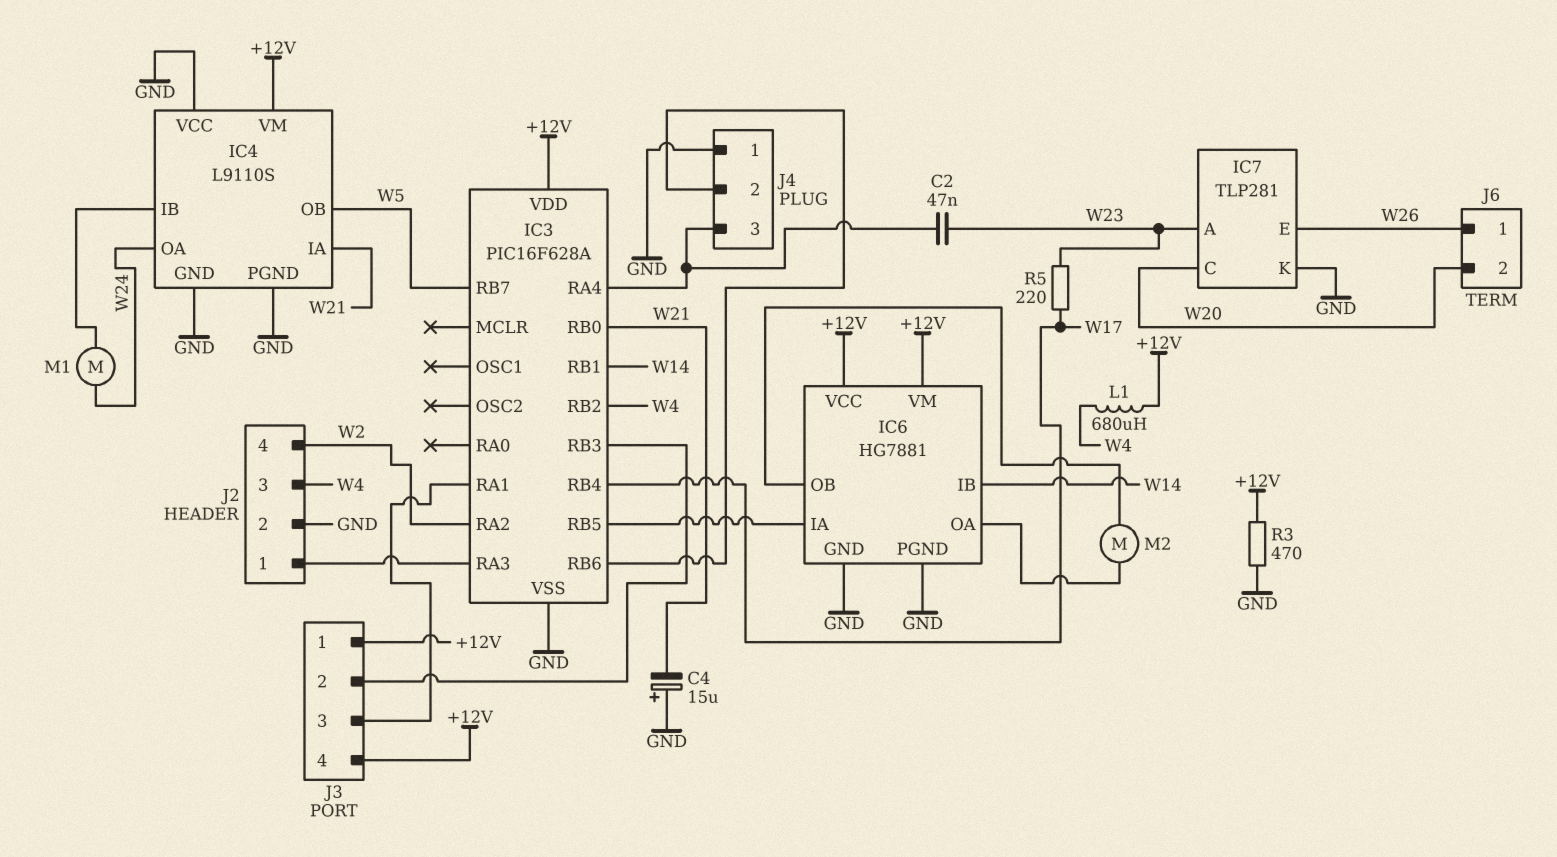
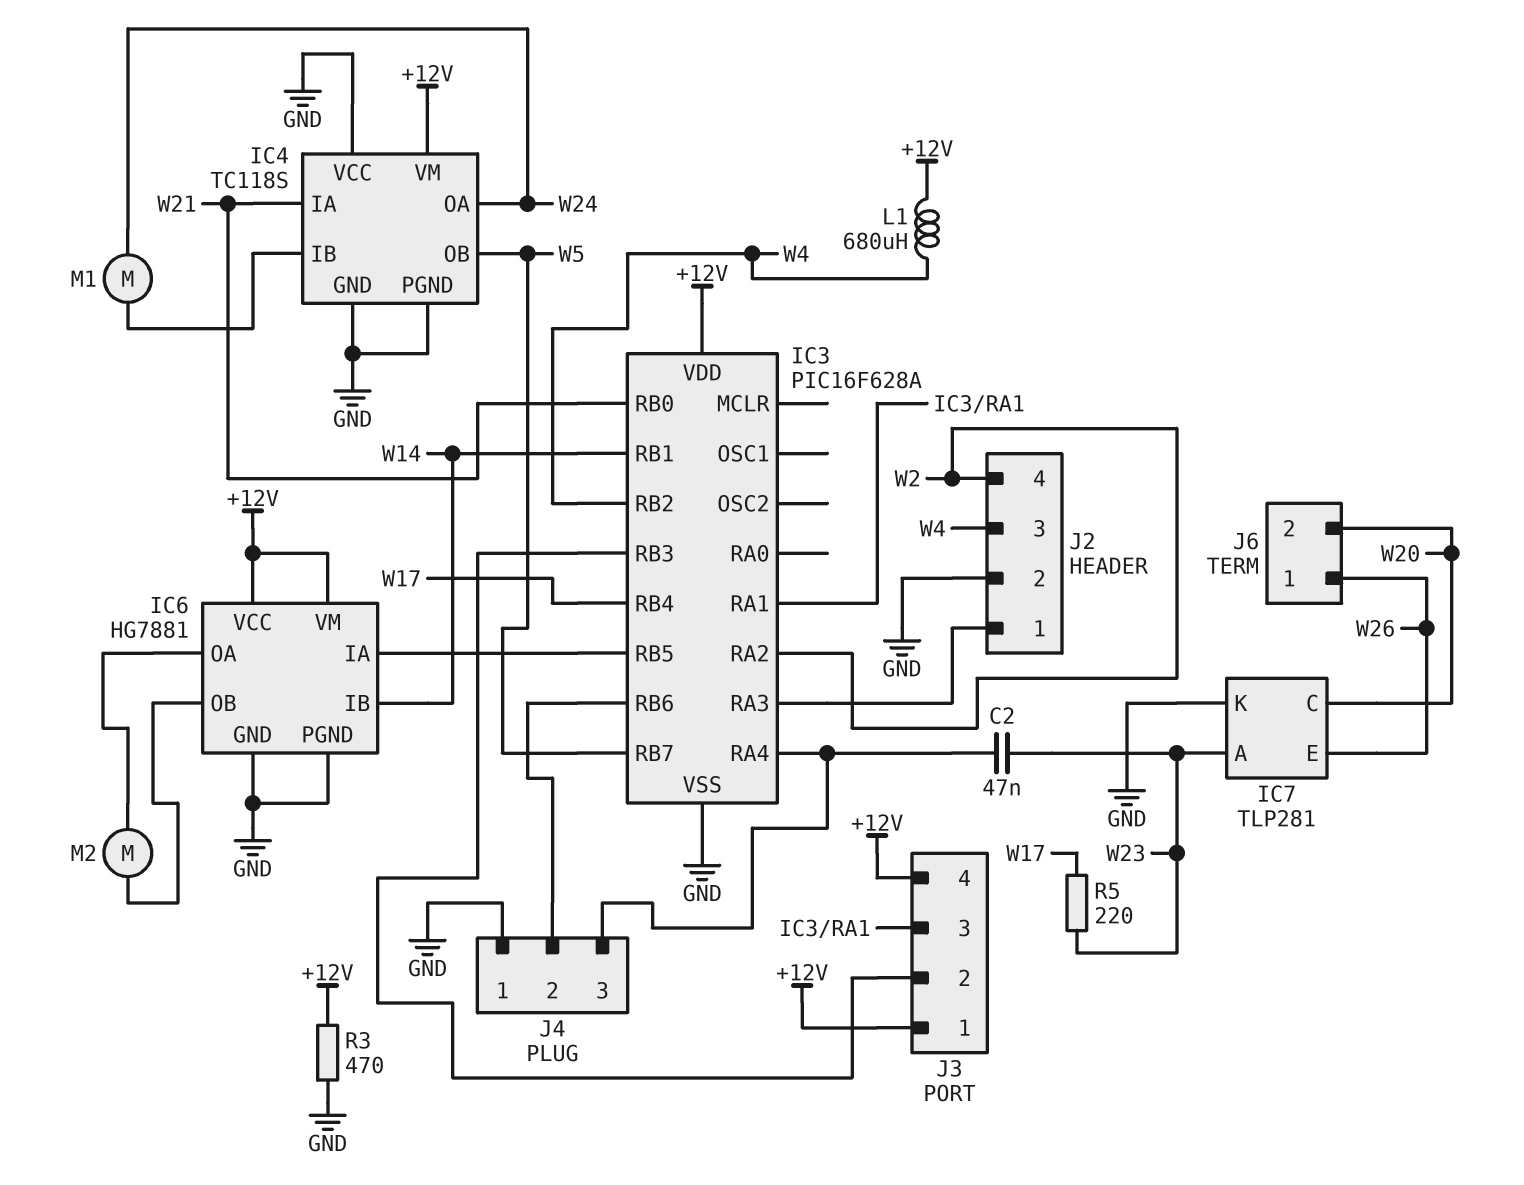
C4: 15uF (plus GND, minus W21) -> none
IC4: L9110S -> TC118S

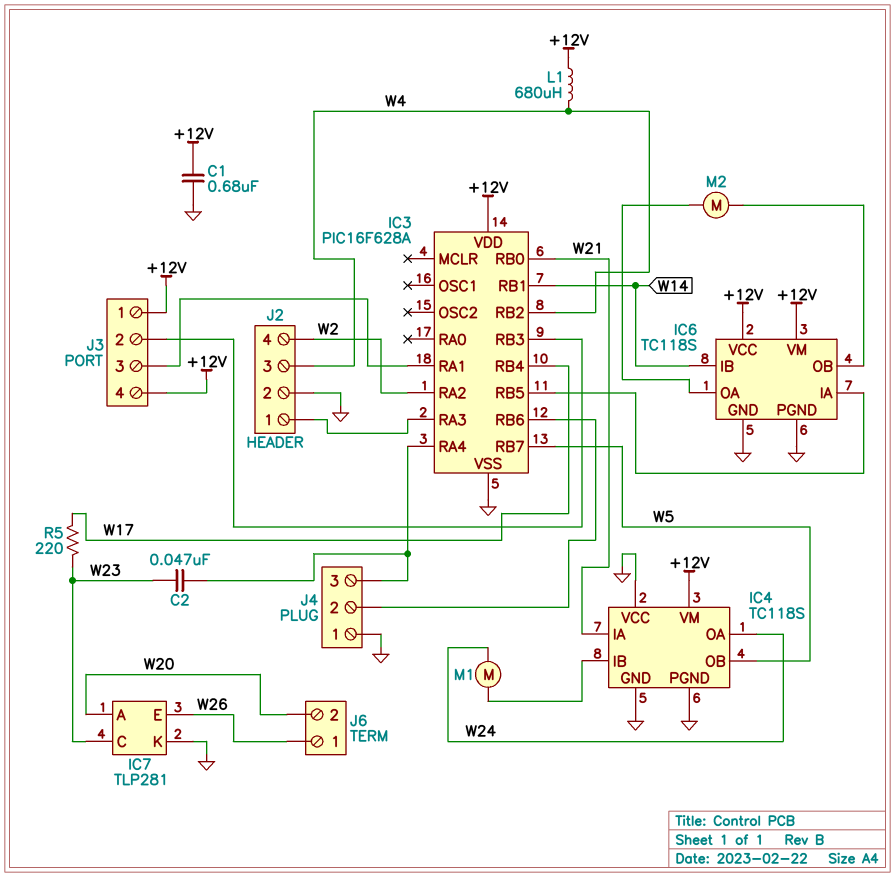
C1: none -> 680nF (+12V, GND)
IC6: HG7881 -> TC118S
IC7 pin A: W23 -> W20
IC7 pin C: W20 -> W23
R3: 470 (+12V, GND) -> none

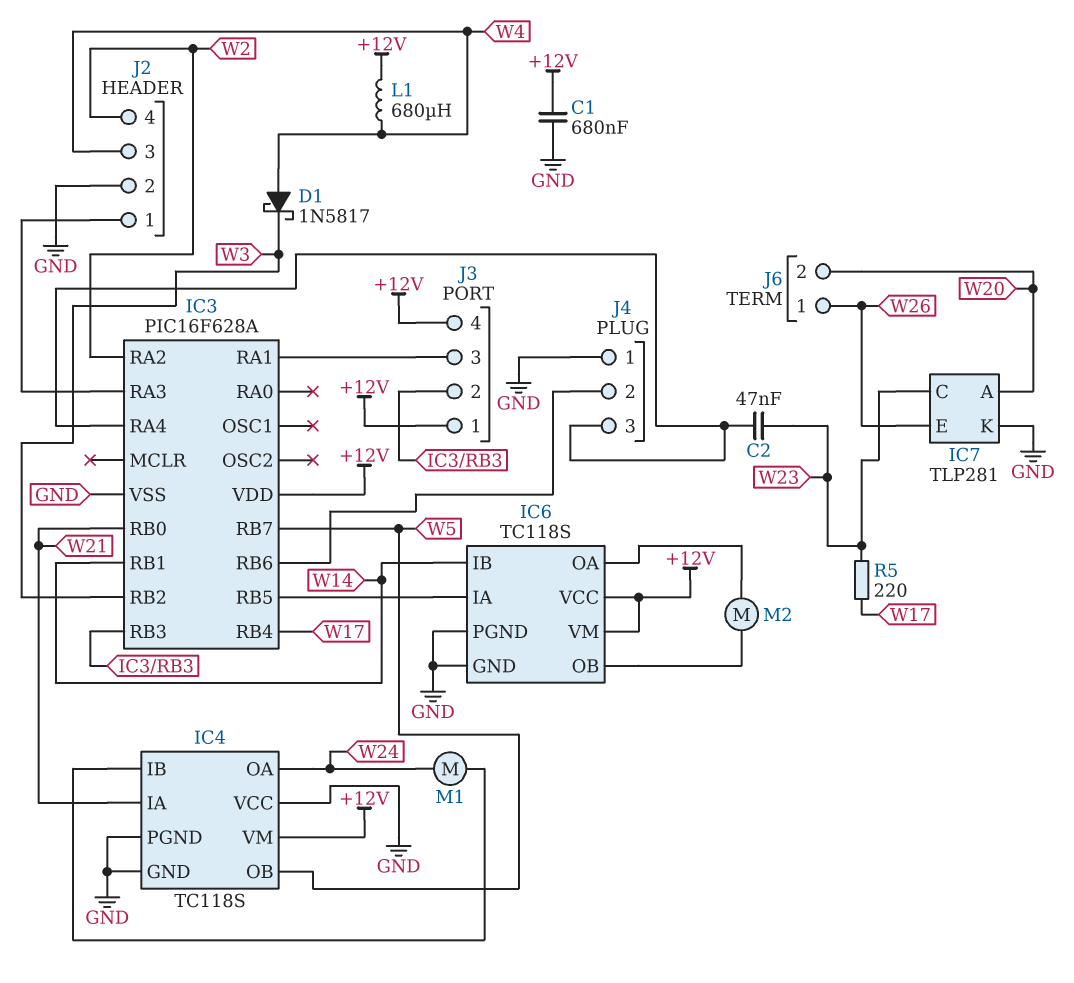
D1: none -> schottky 1N5817 (A W4, K W3)
IC3 pin RB2: W4 -> W3

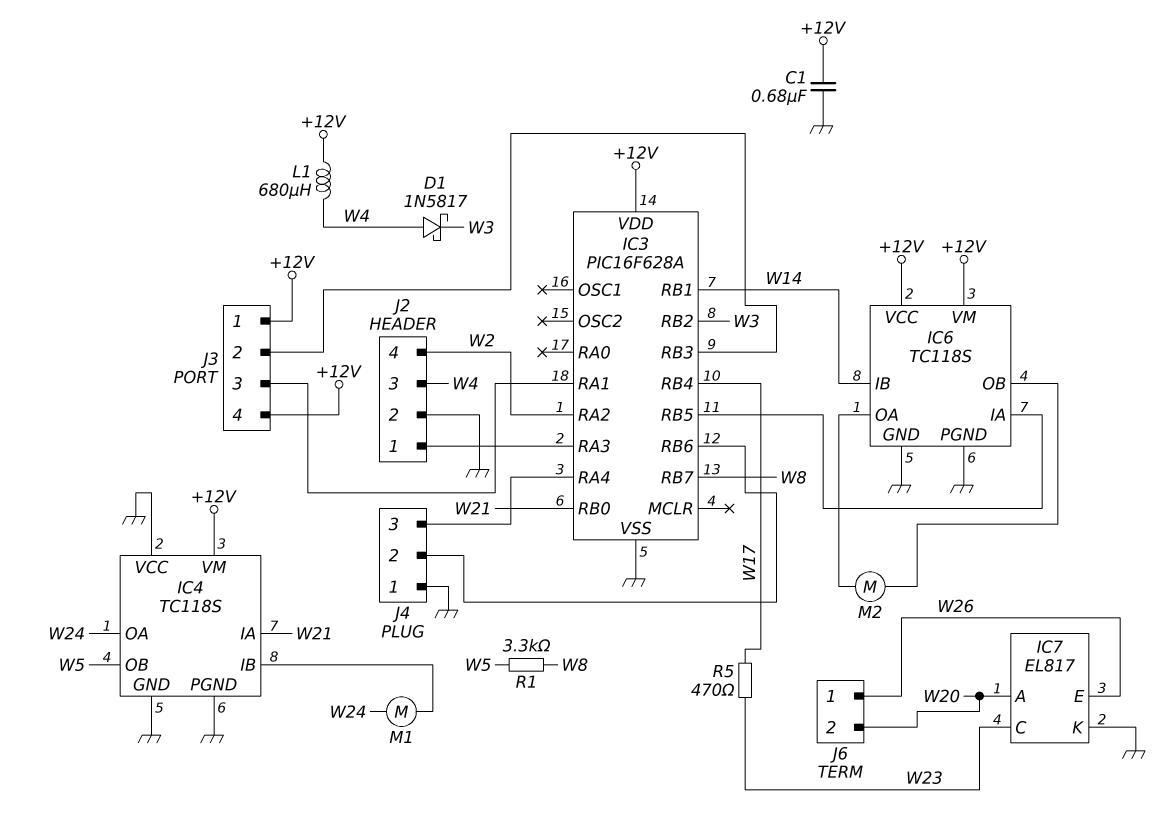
C2: 47nF (IC3/RA4, W23) -> none
IC3 pin RB7: W5 -> W8
IC7: TLP281 -> EL817
R1: none -> 3.3k (W5, W8)
R5: 220 (W17, W23) -> 470 (W17, W23)

